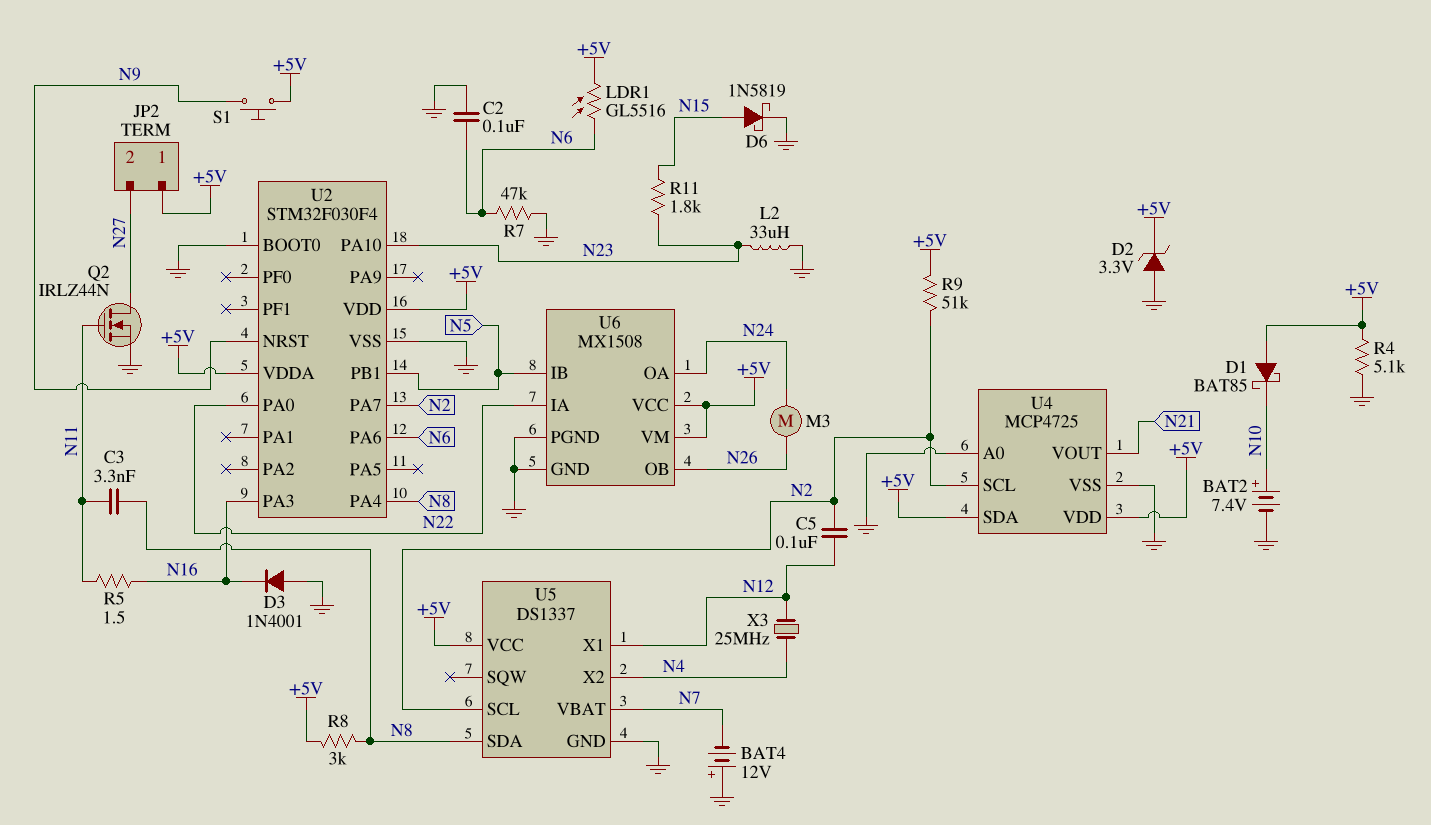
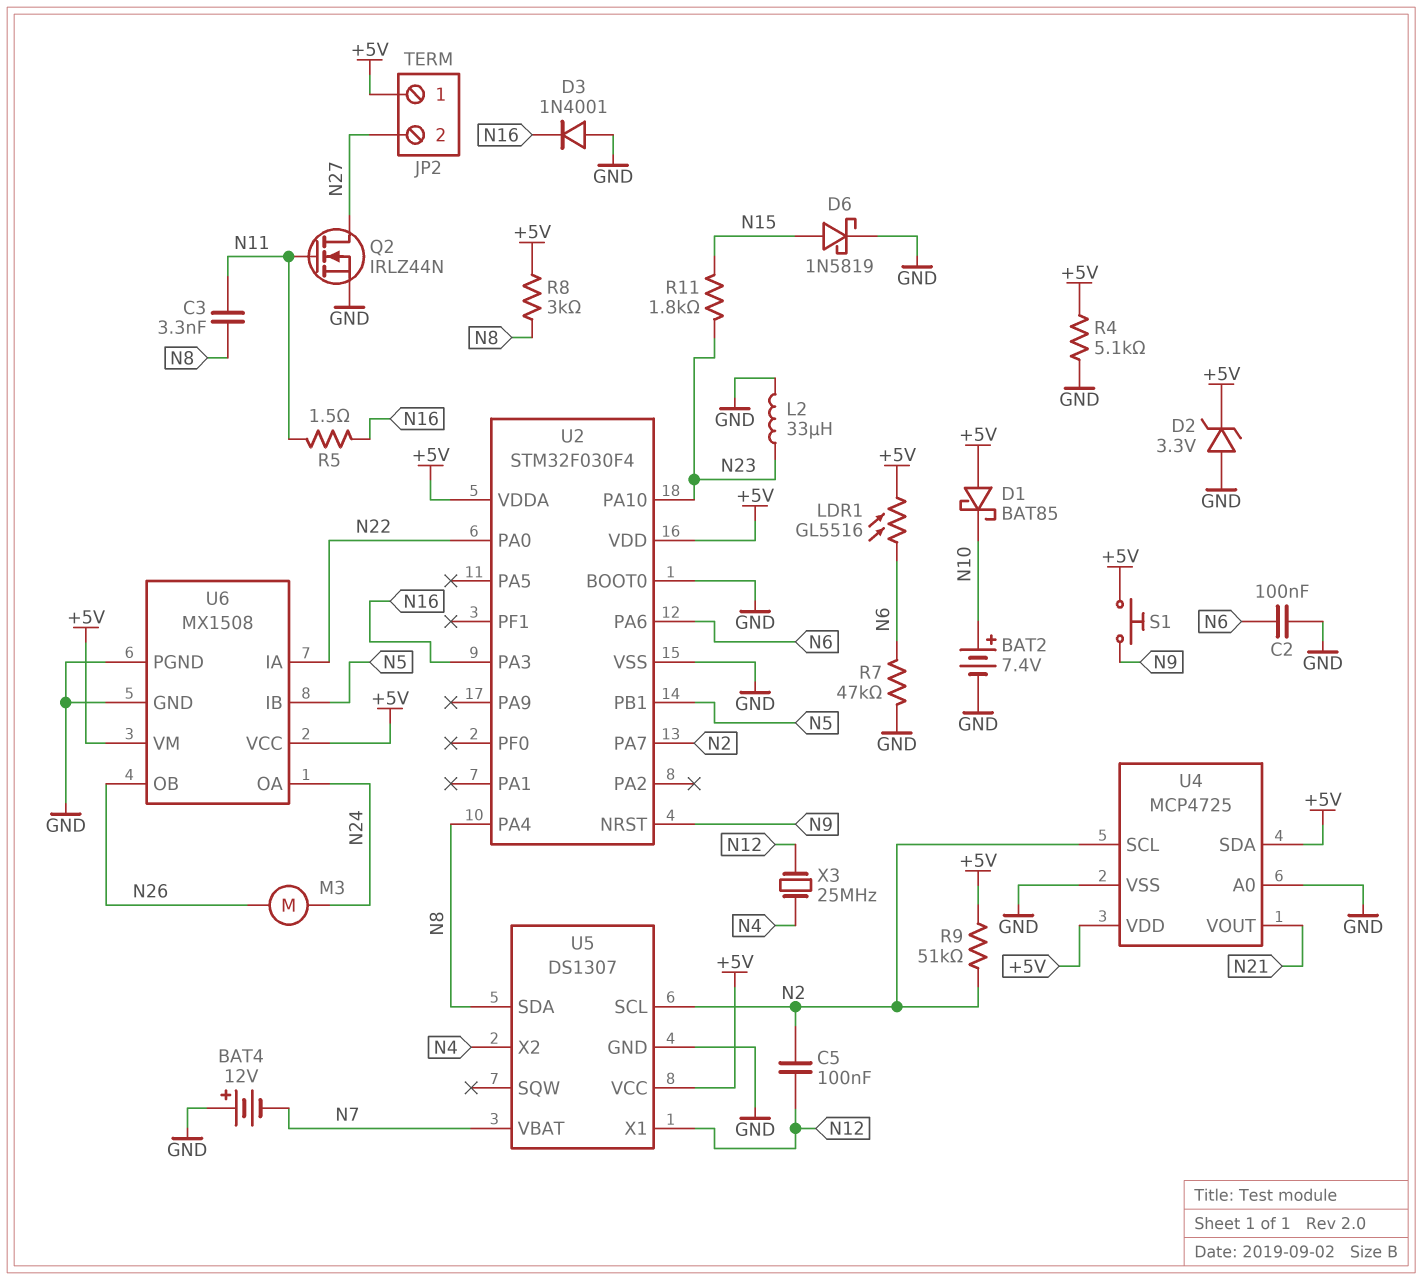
U5: DS1337 -> DS1307

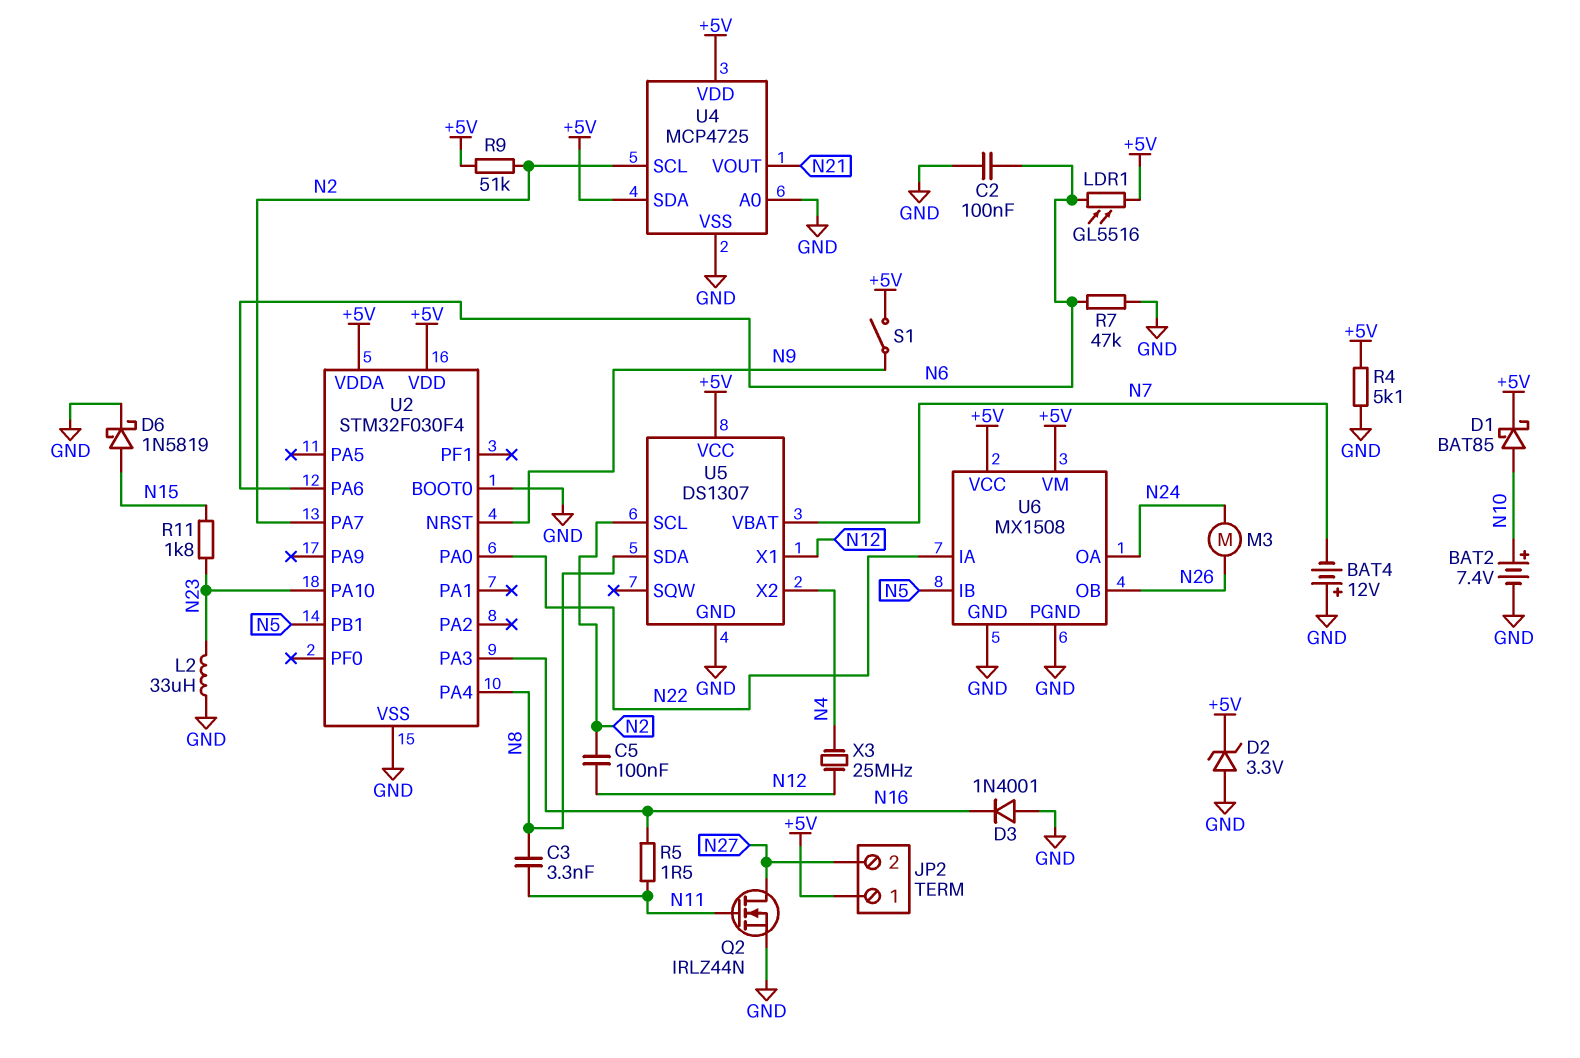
D1: schottky BAT85 (A +5V, K N10) -> schottky BAT85 (A N10, K +5V)
R8: 3k (+5V, N8) -> none
S1: button (+5V, N9) -> switch (+5V, N9)

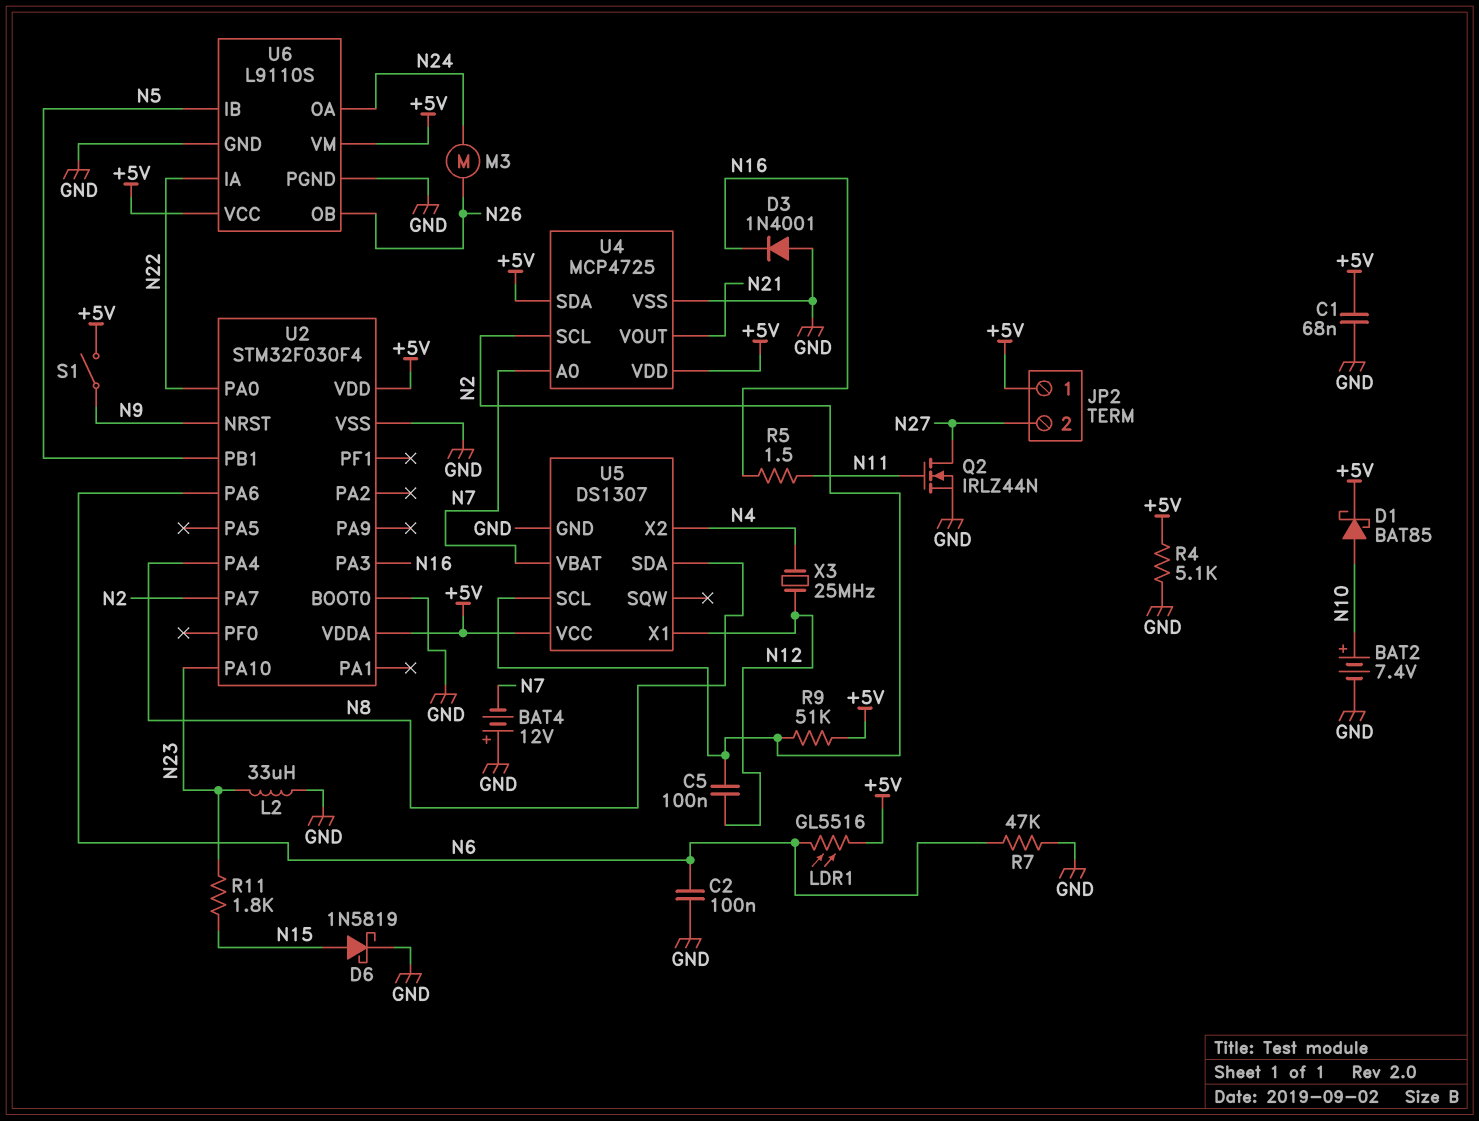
C1: none -> 68nF (+5V, GND)
C3: 3.3nF (N8, N11) -> none
D2: zener 3.3V (A GND, K +5V) -> none
U4 pin A0: GND -> N7
U6: MX1508 -> L9110S

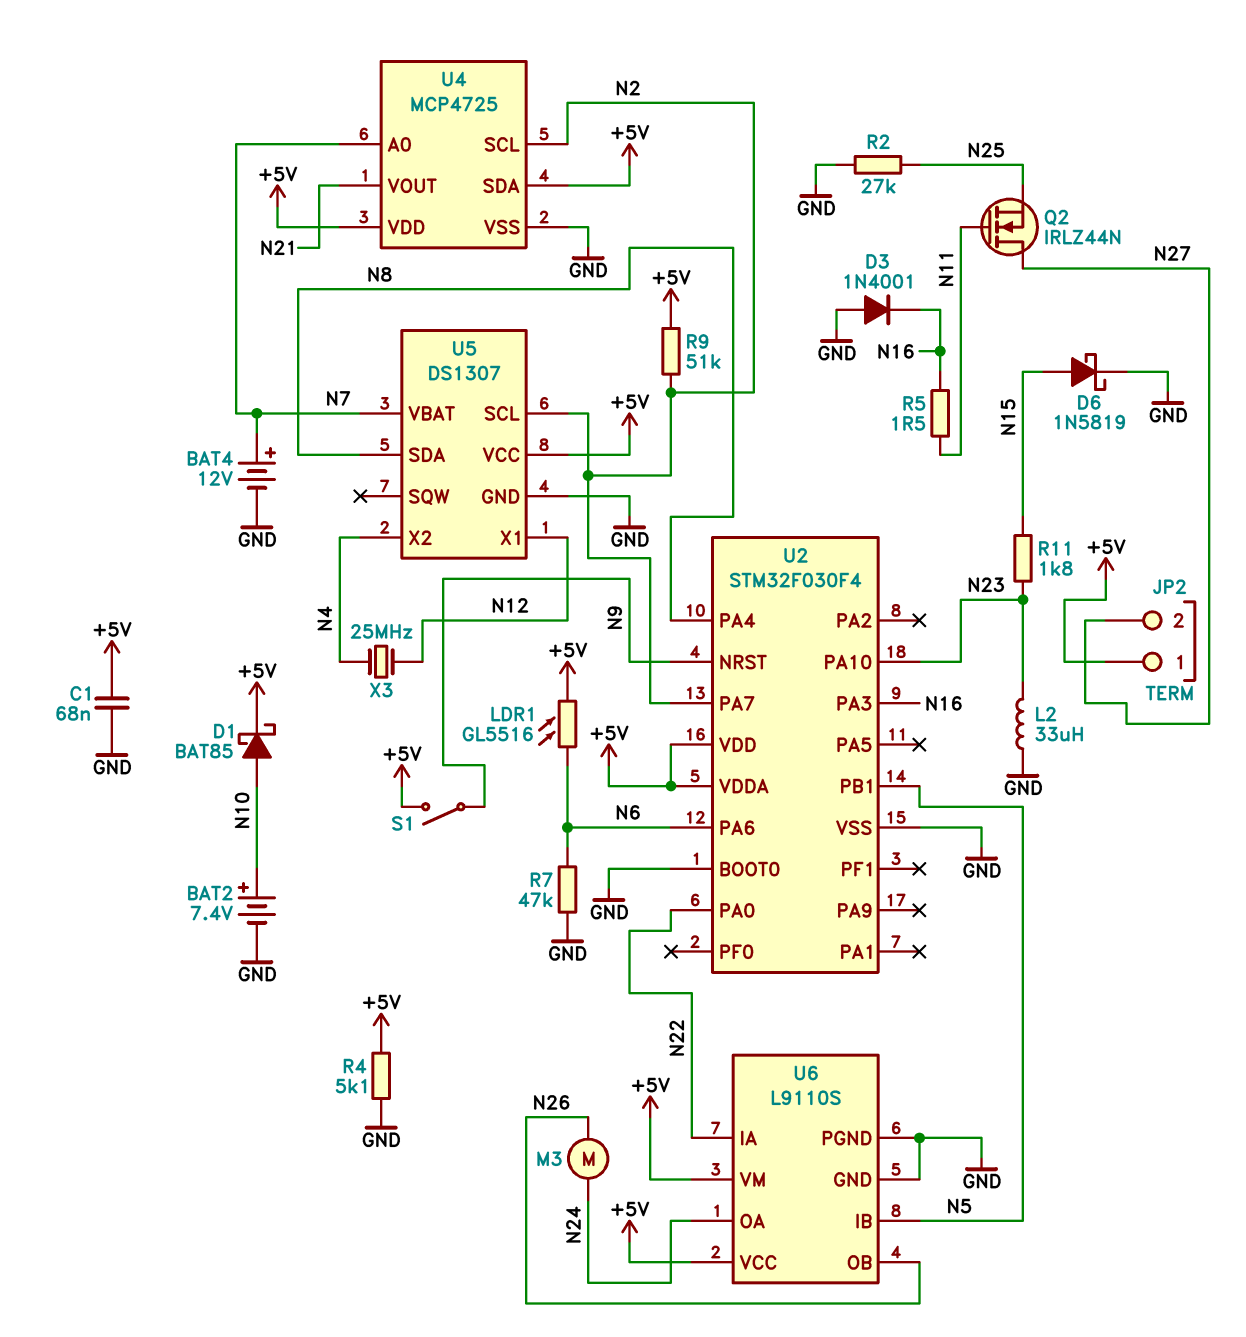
BAT4: 12V (plus GND, minus N7) -> 12V (plus N7, minus GND)
C2: 100nF (GND, N6) -> none
C5: 100nF (N2, N12) -> none
Q2: NMOS IRLZ44N (G N11, D N27, S GND) -> NMOS IRLZ44N (G N11, D N27, S N25)
R2: none -> 27k (GND, N25)

